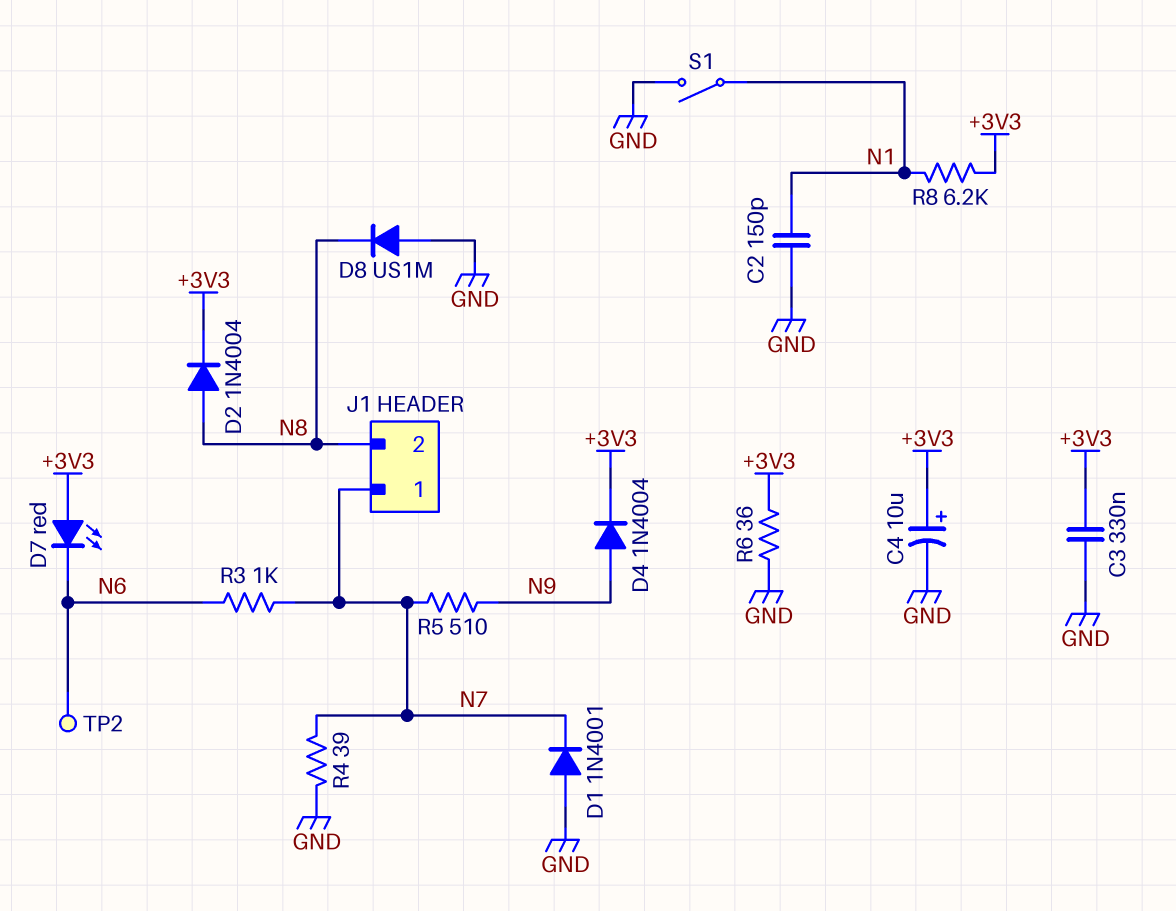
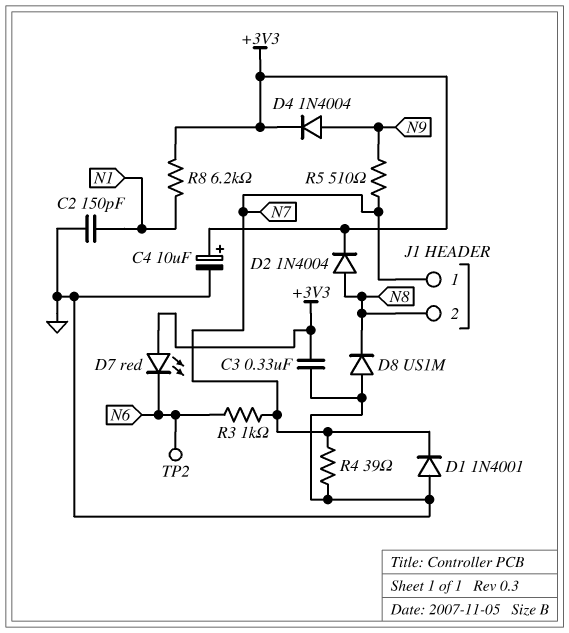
R6: 36 (+3V3, GND) -> none
S1: switch (GND, N1) -> none

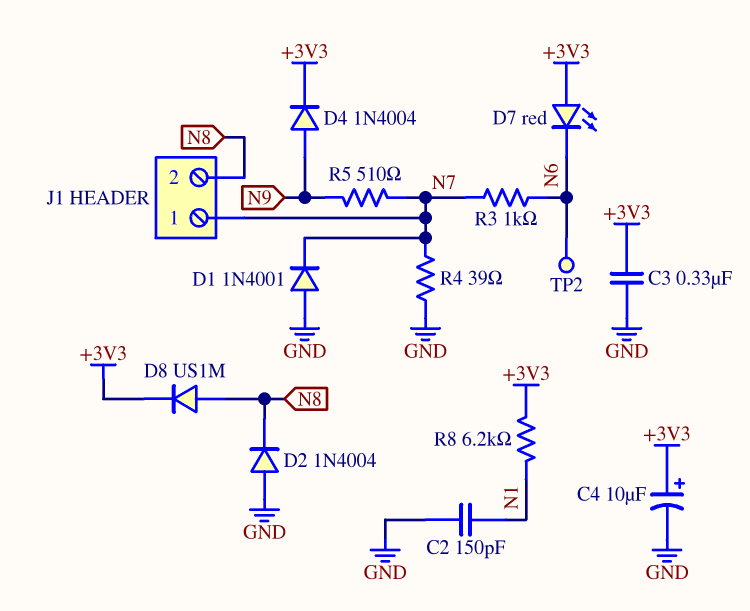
D2: diode 1N4004 (A N8, K +3V3) -> diode 1N4004 (A GND, K N8)
D8: diode US1M (A GND, K N8) -> diode US1M (A N8, K +3V3)

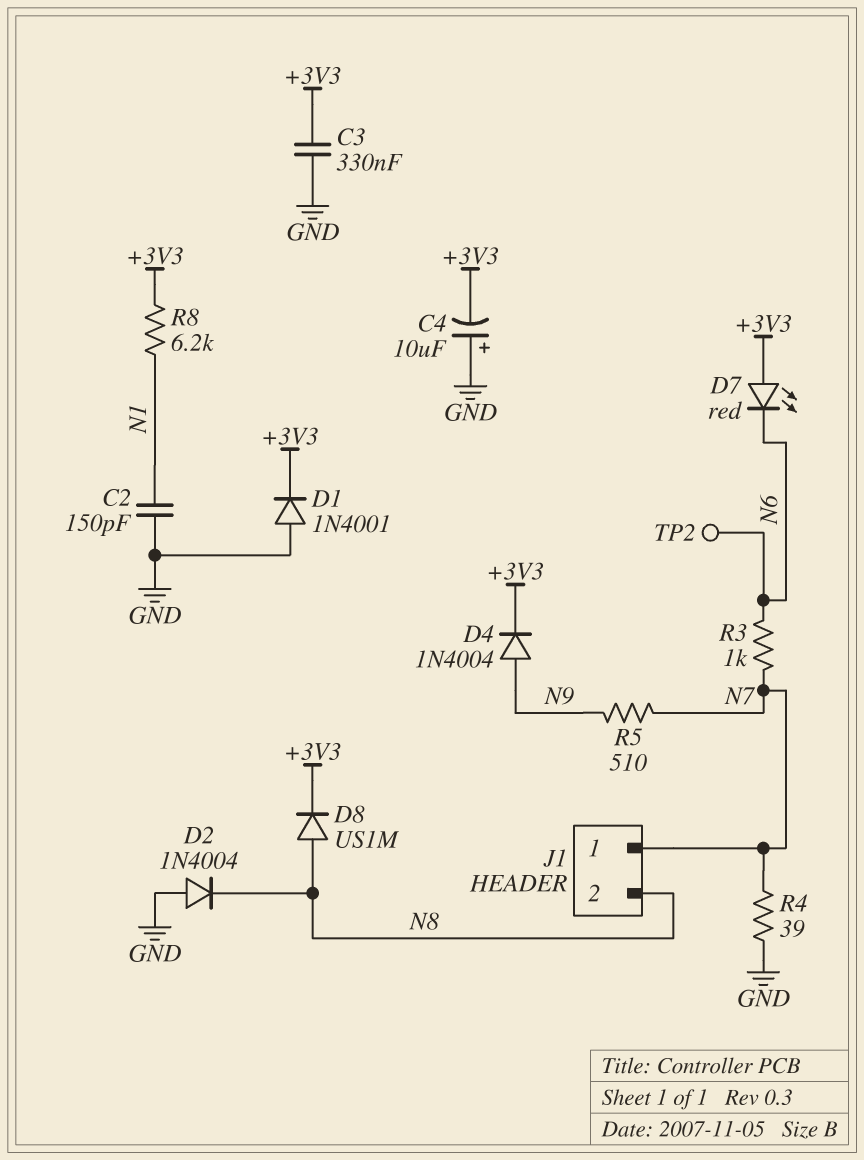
C4: 10uF (plus +3V3, minus GND) -> 10uF (plus GND, minus +3V3)
D1: diode 1N4001 (A GND, K N7) -> diode 1N4001 (A GND, K +3V3)

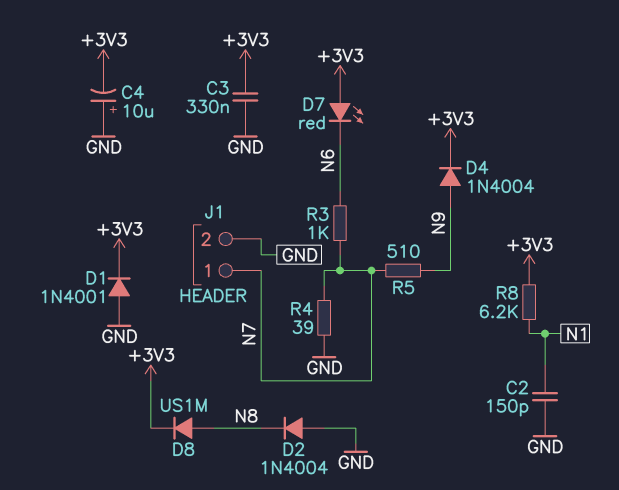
J1 pin 2: N8 -> GND
TP2: test point (N6) -> none

